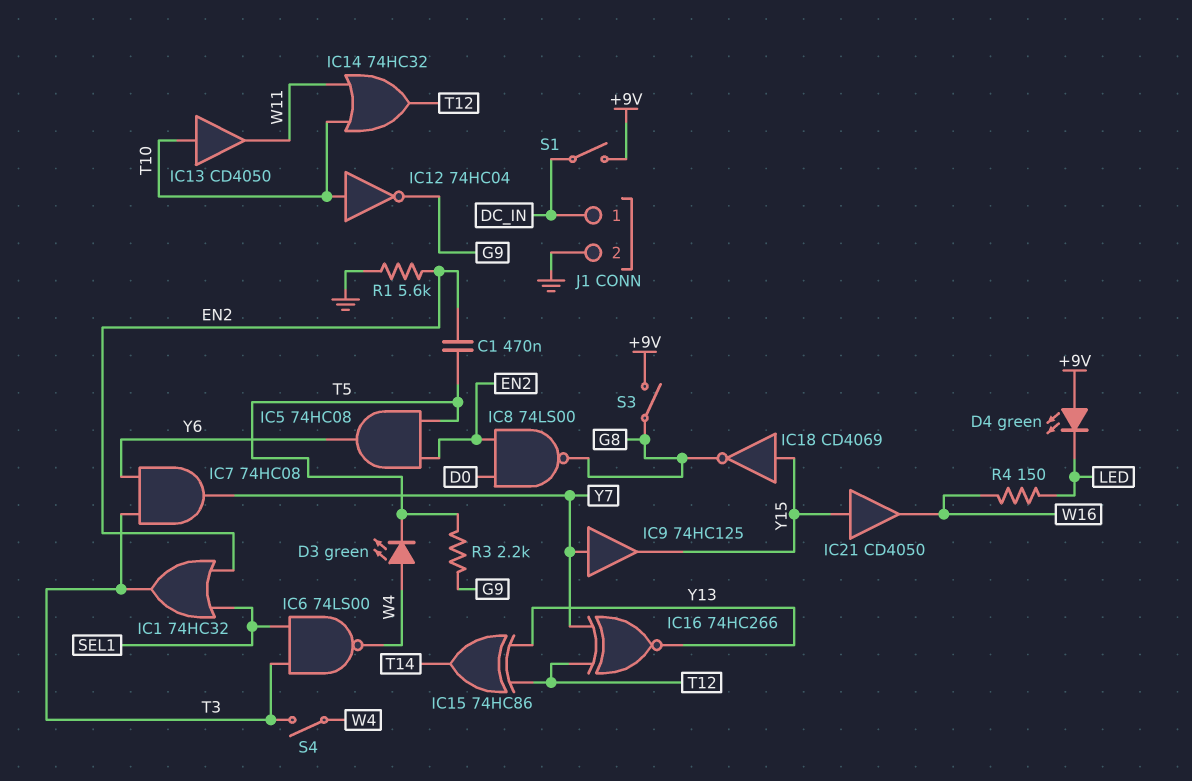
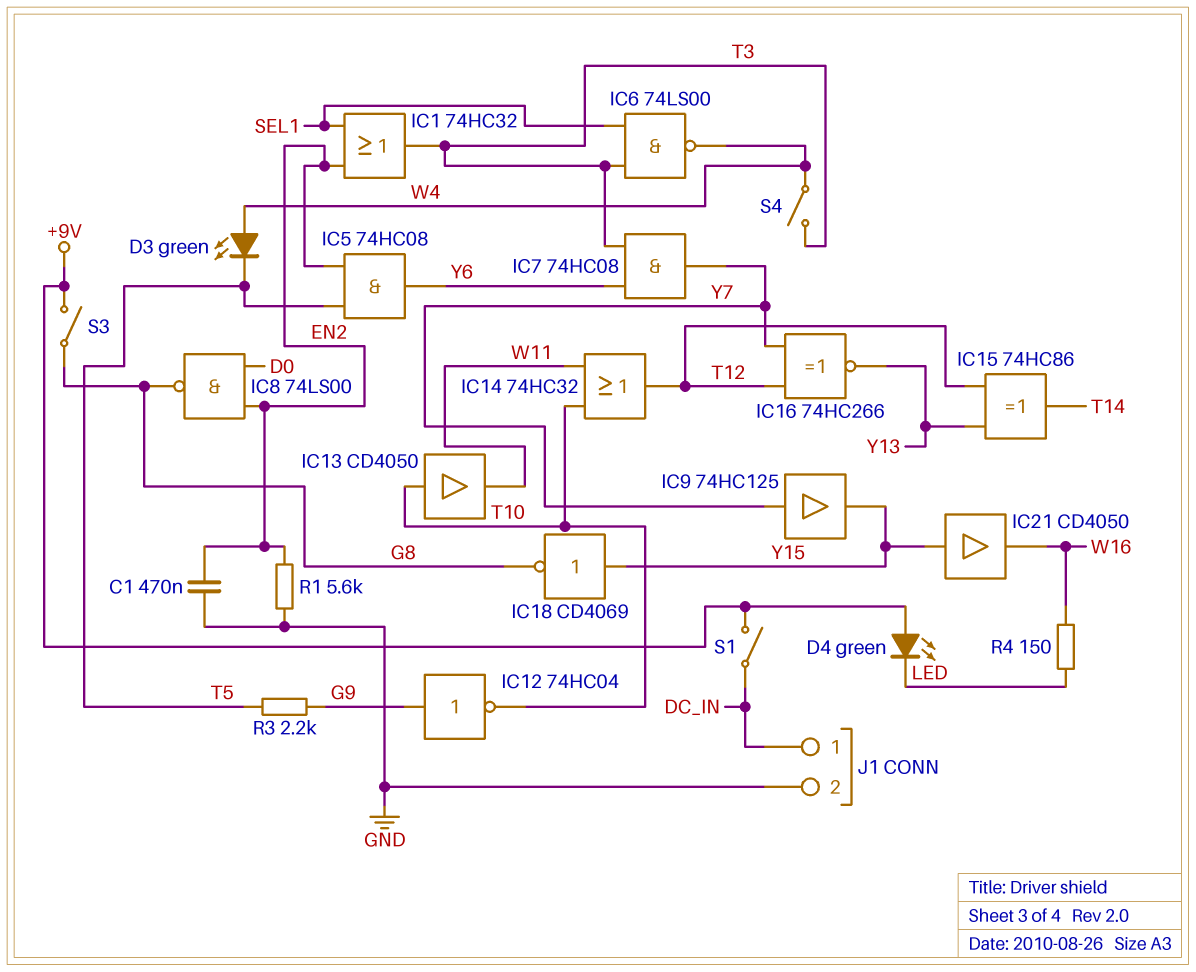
C1: 470nF (EN2, T5) -> 470nF (EN2, GND)
IC12: NOT 74HC04 (in T10, out G9) -> NOT 74HC04 (in G9, out T10)

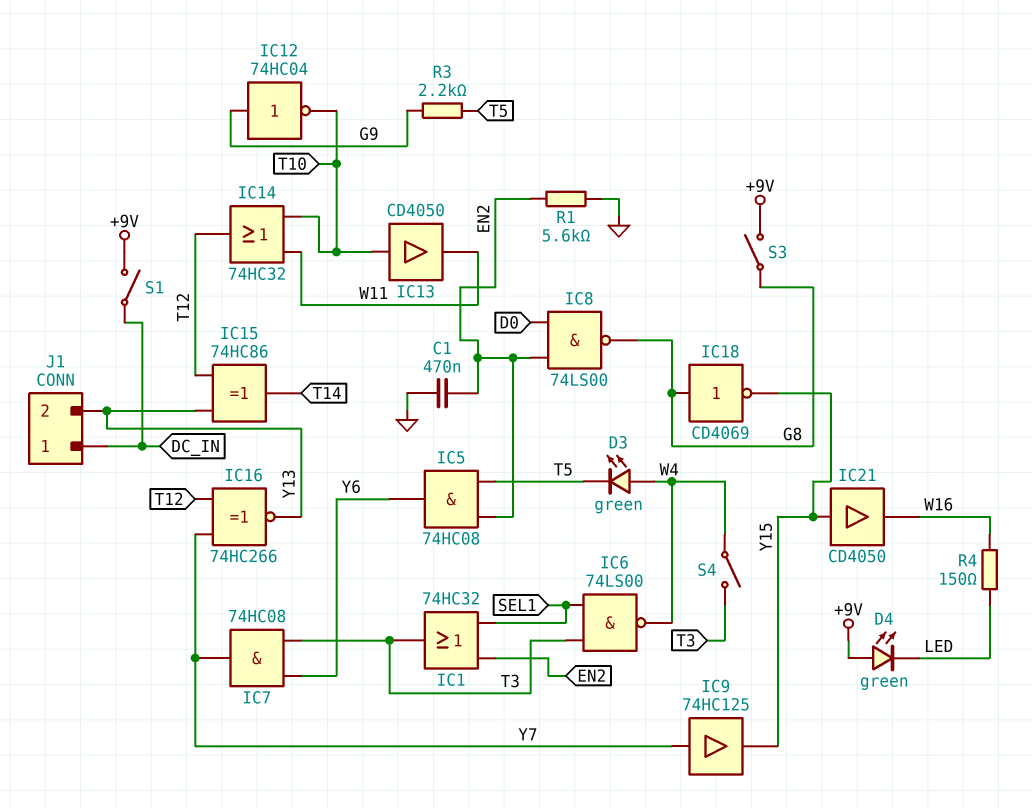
IC18: NOT CD4069 (in Y15, out G8) -> NOT CD4069 (in G8, out Y15)
J1 pin 2: GND -> Y13

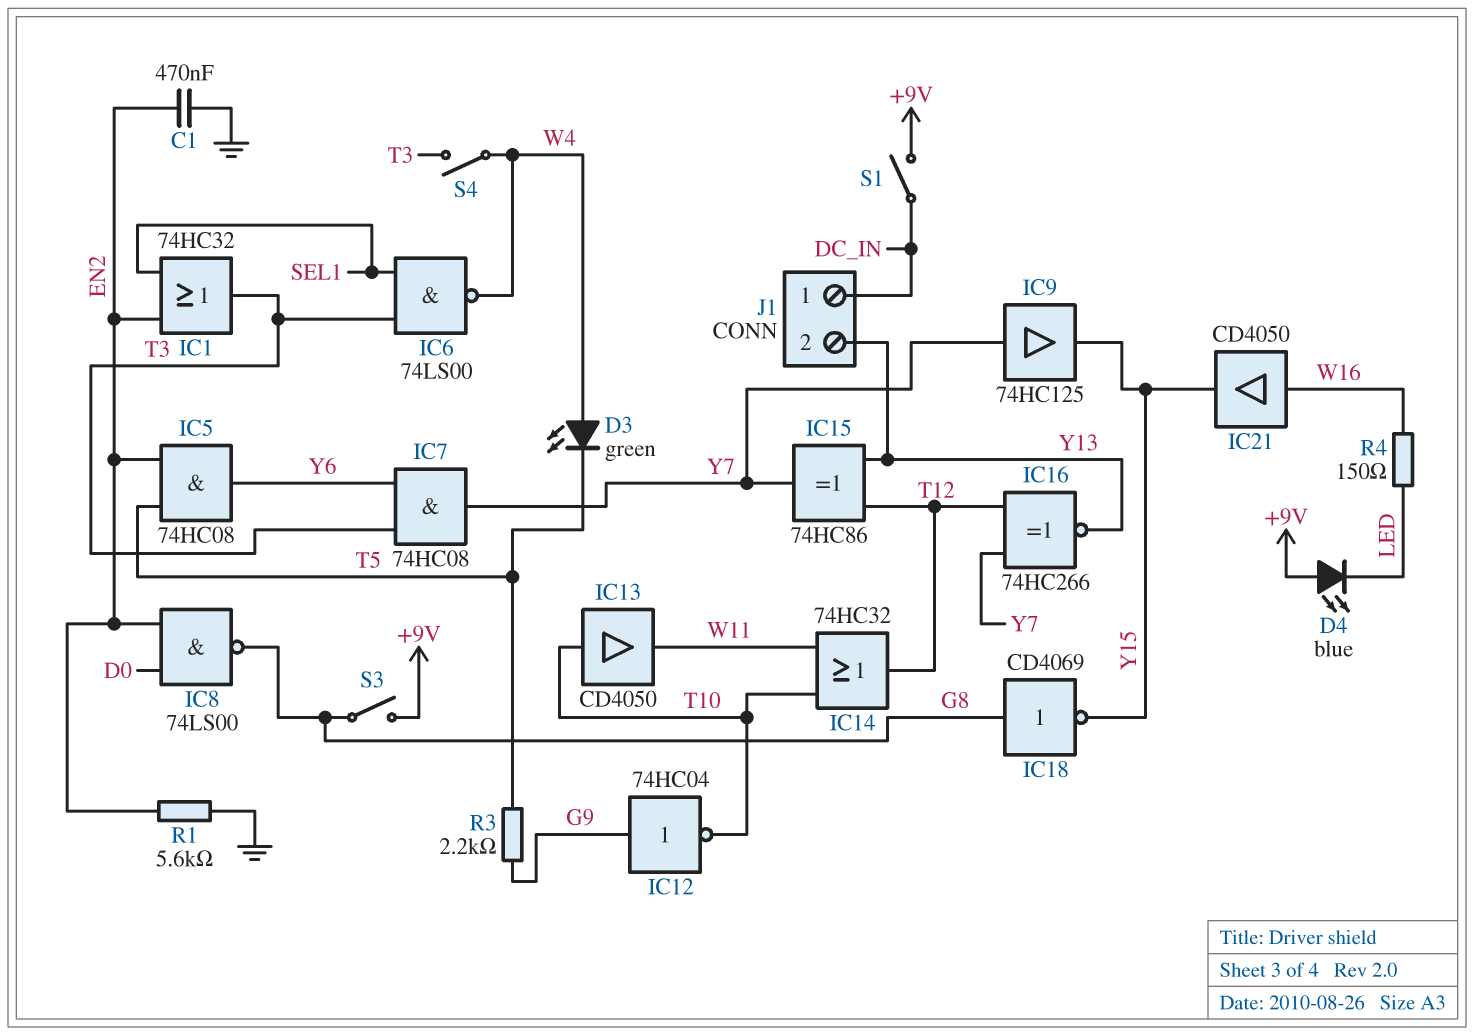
D4: LED green (A +9V, K LED) -> LED blue (A +9V, K LED)
IC15: XOR 74HC86 (in T12, in Y13, out T14) -> XOR 74HC86 (in T12, in Y13, out Y7)
IC21: buffer CD4050 (in Y15, out W16) -> buffer CD4050 (in W16, out Y15)

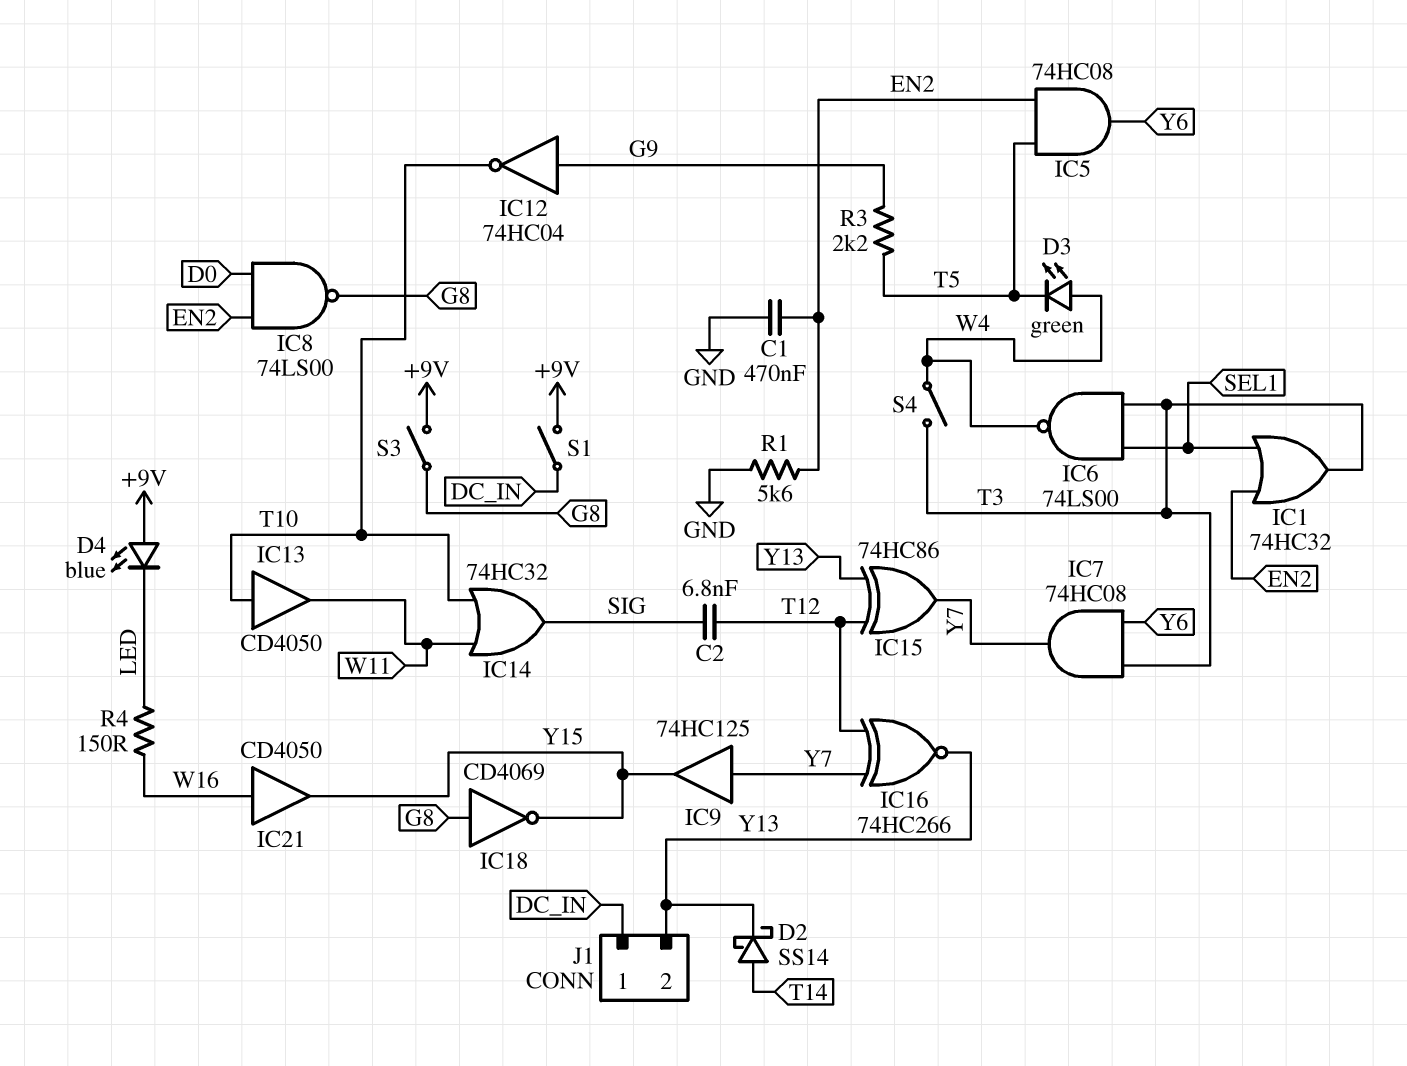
C2: none -> 6.8nF (SIG, T12)
D2: none -> schottky SS14 (A T14, K Y13)
IC14: OR 74HC32 (in T10, in W11, out T12) -> OR 74HC32 (in T10, in W11, out SIG)

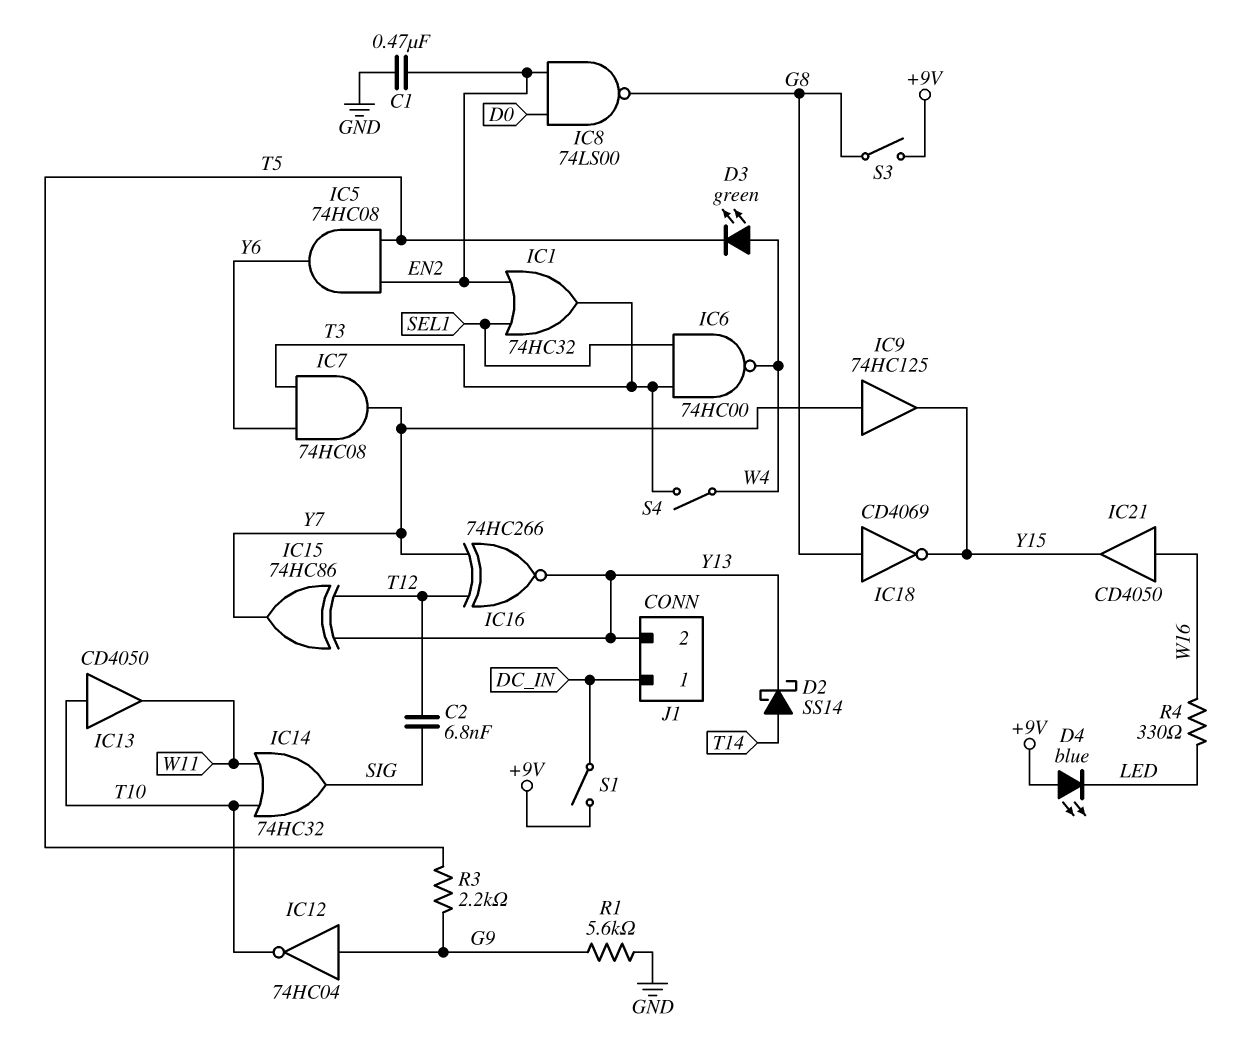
IC6: NAND 74LS00 (in SEL1, in T3, out W4) -> NAND 74HC00 (in SEL1, in T3, out W4)
R1: 5.6k (EN2, GND) -> 5.6k (G9, GND)
R4: 150 (LED, W16) -> 330 (LED, W16)

